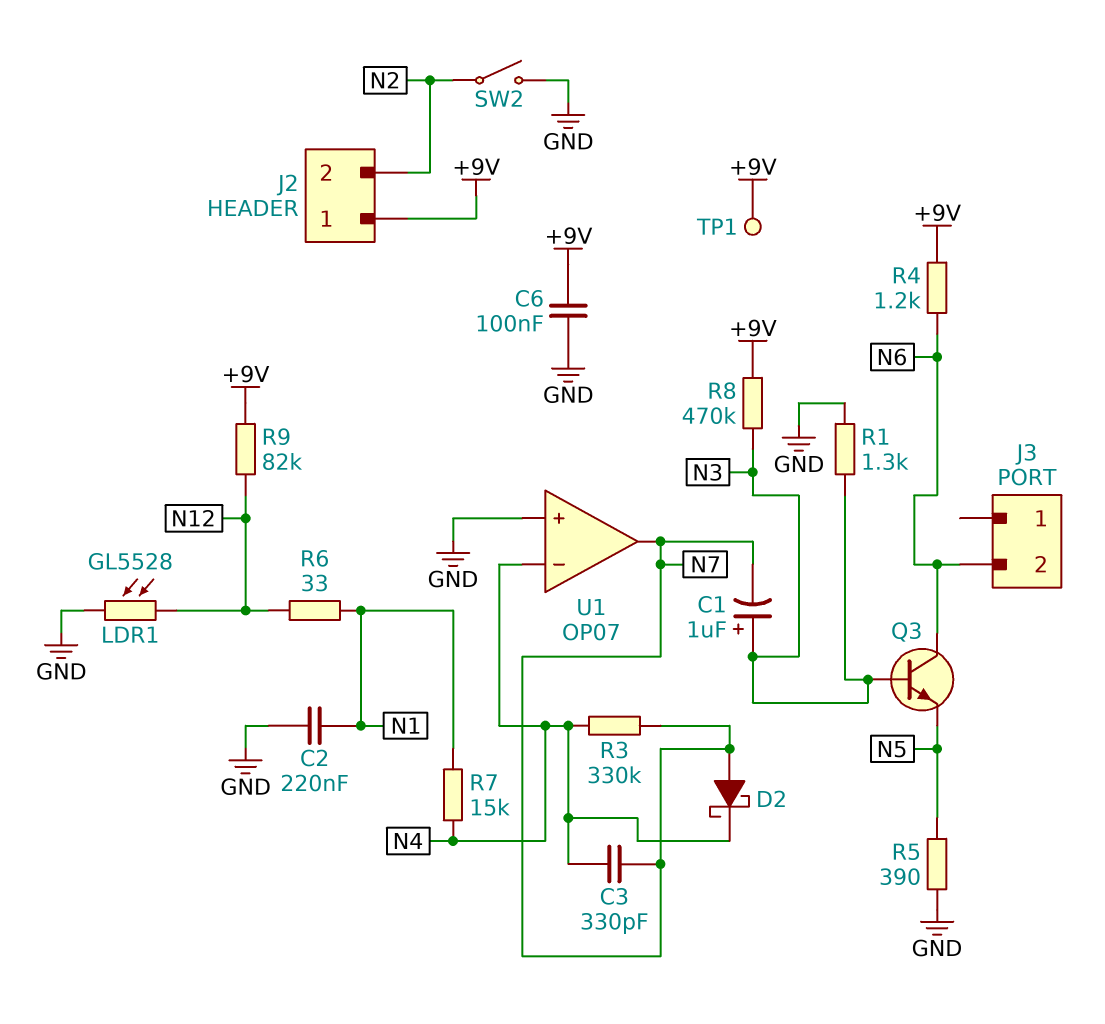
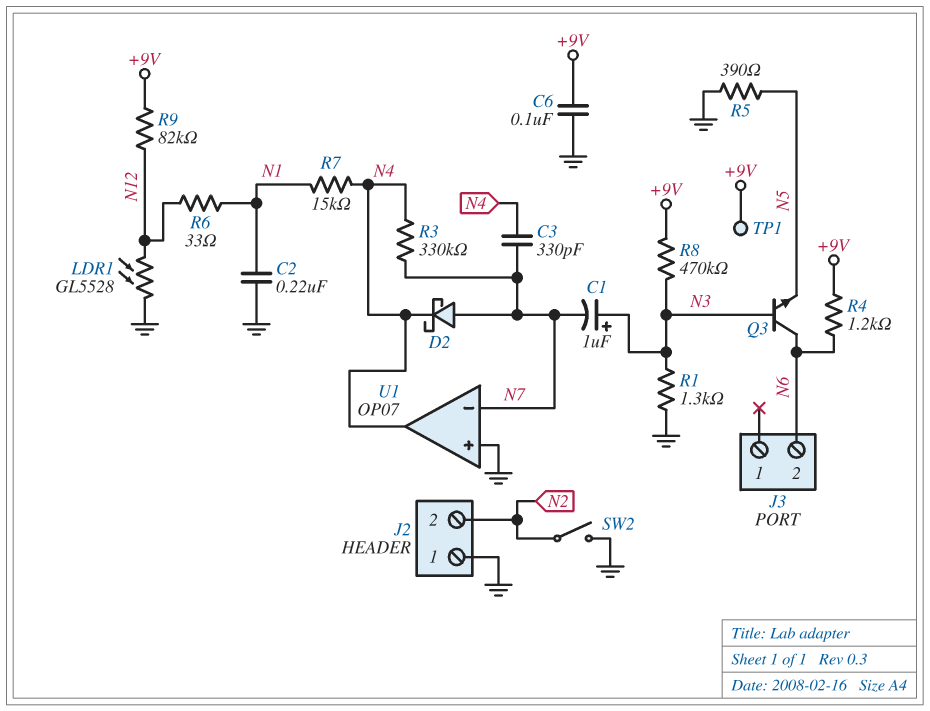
J2 pin 1: +9V -> GND
U1 pin in-: N4 -> N7
U1 pin out: N7 -> N4

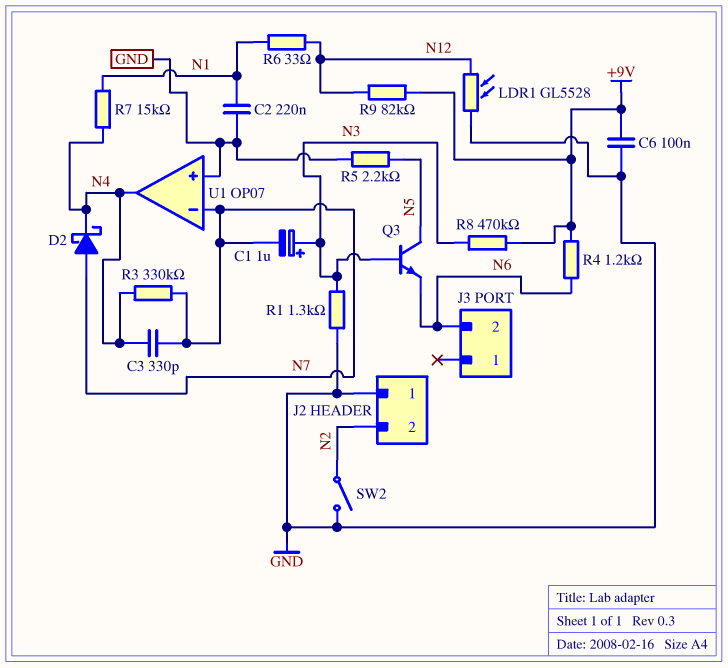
Q3: NPN (B N3, C N6, E N5) -> NPN (B N3, C N5, E N6)
R5: 390 (GND, N5) -> 2.2k (GND, N5)
TP1: test point (+9V) -> none

